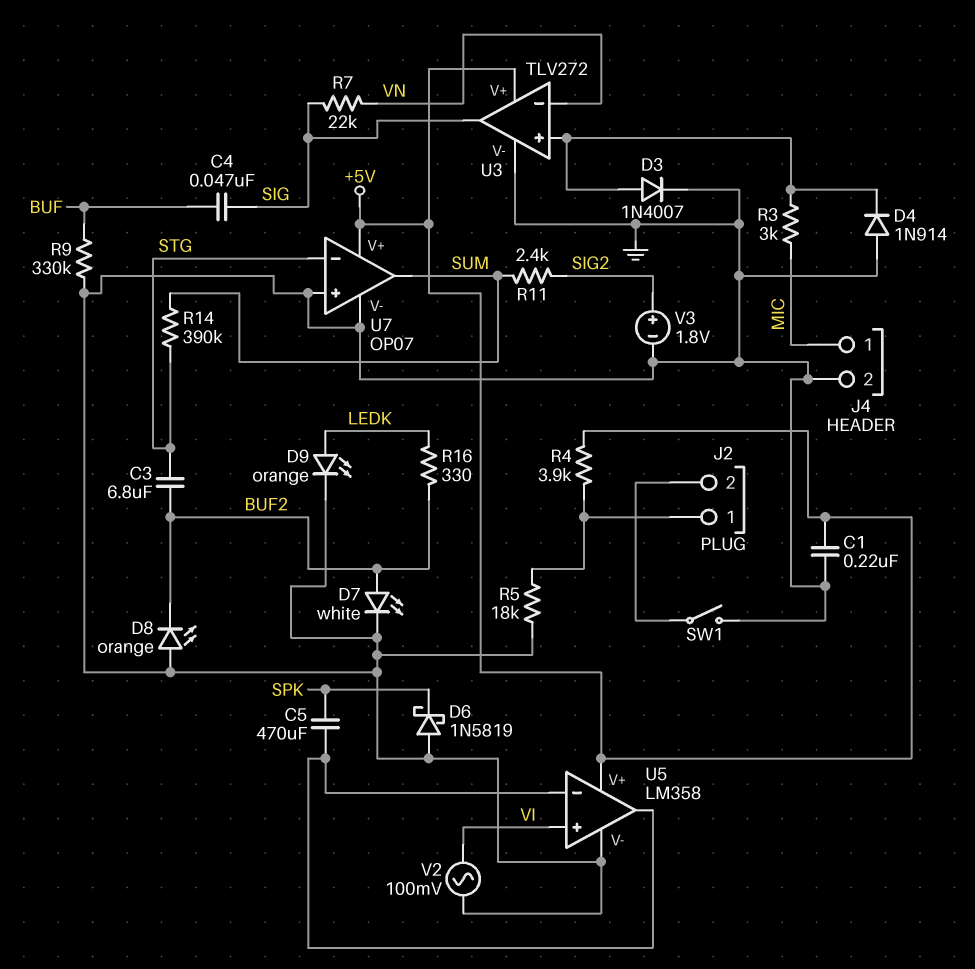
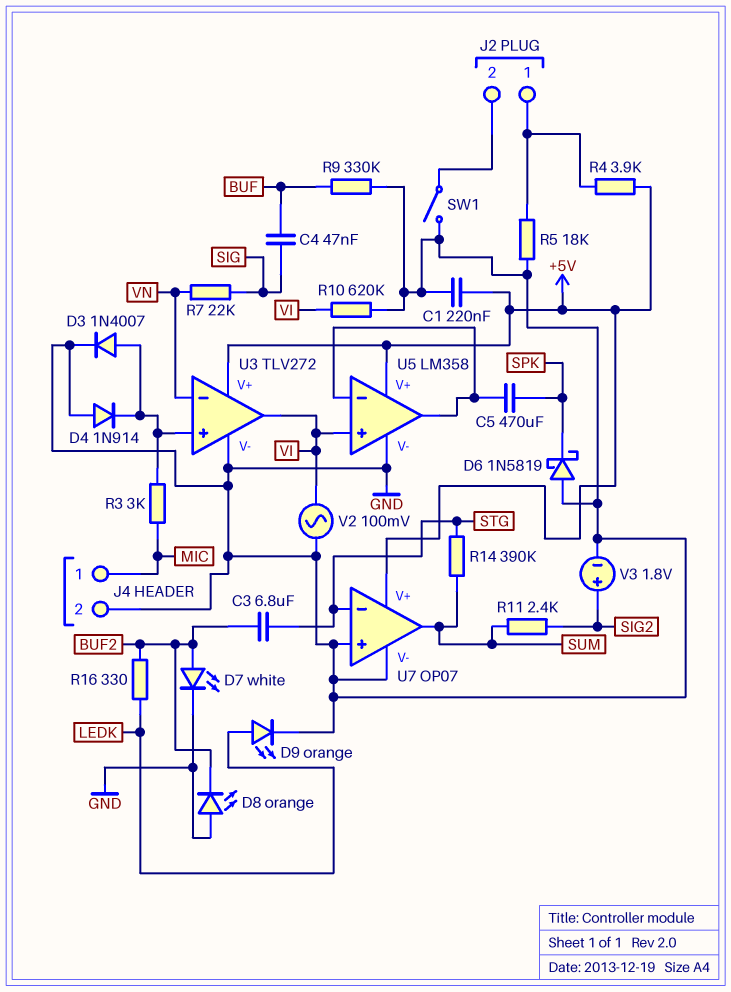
R10: none -> 620k (GND, VI)
U3 pin out: SIG -> VI

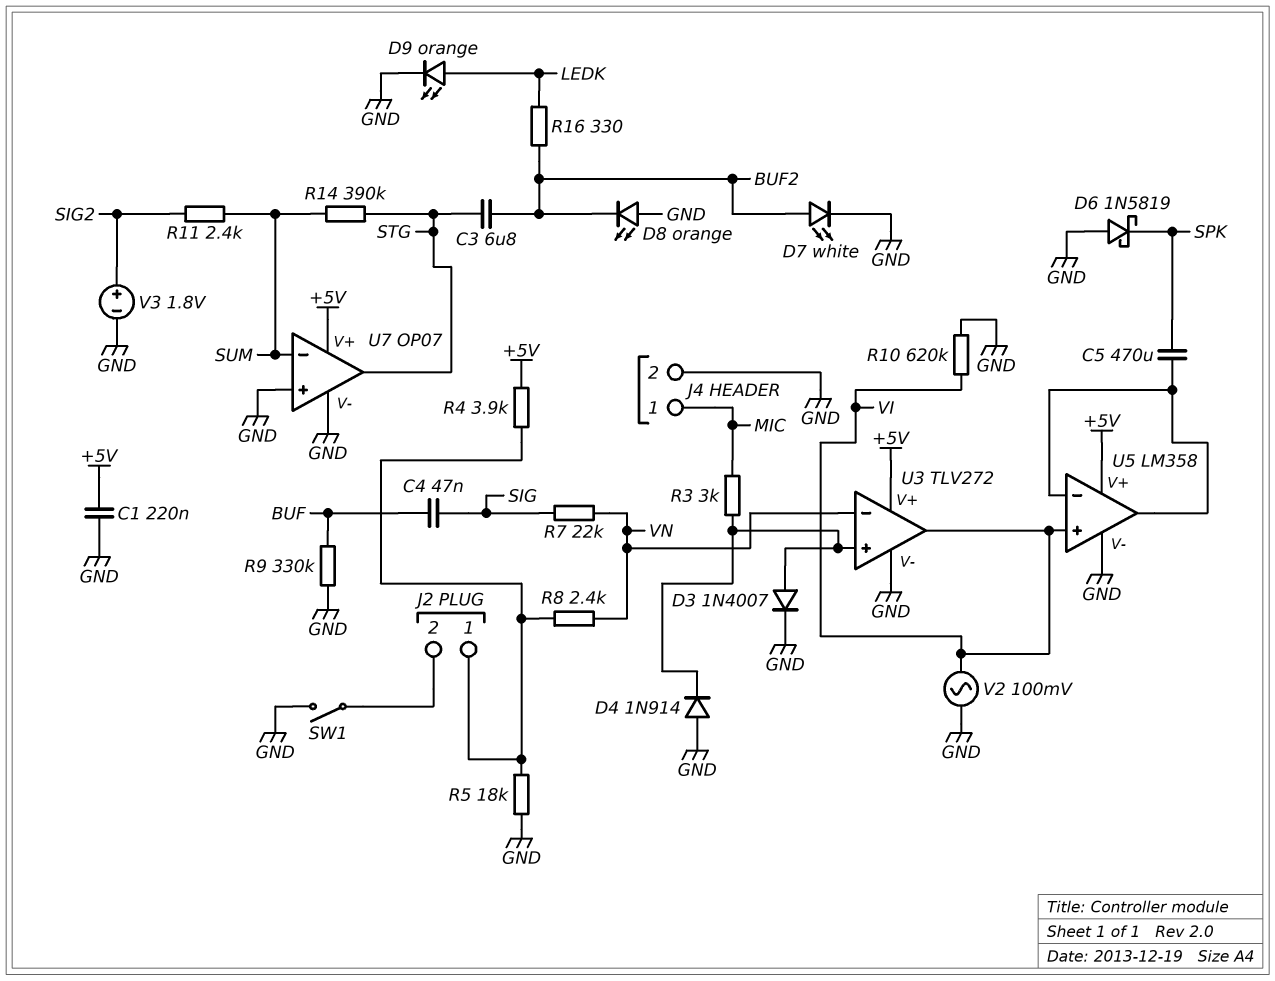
R8: none -> 2.4k (J2/1, VN)
U7 pin in-: STG -> SUM
U7 pin out: SUM -> STG

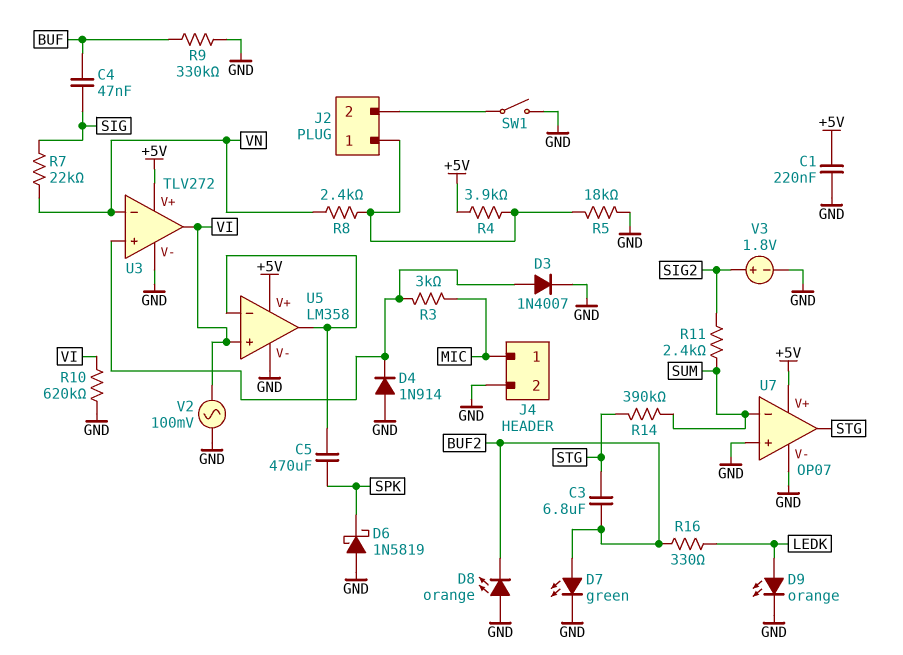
D7: LED white (A BUF2, K GND) -> LED green (A BUF2, K GND)

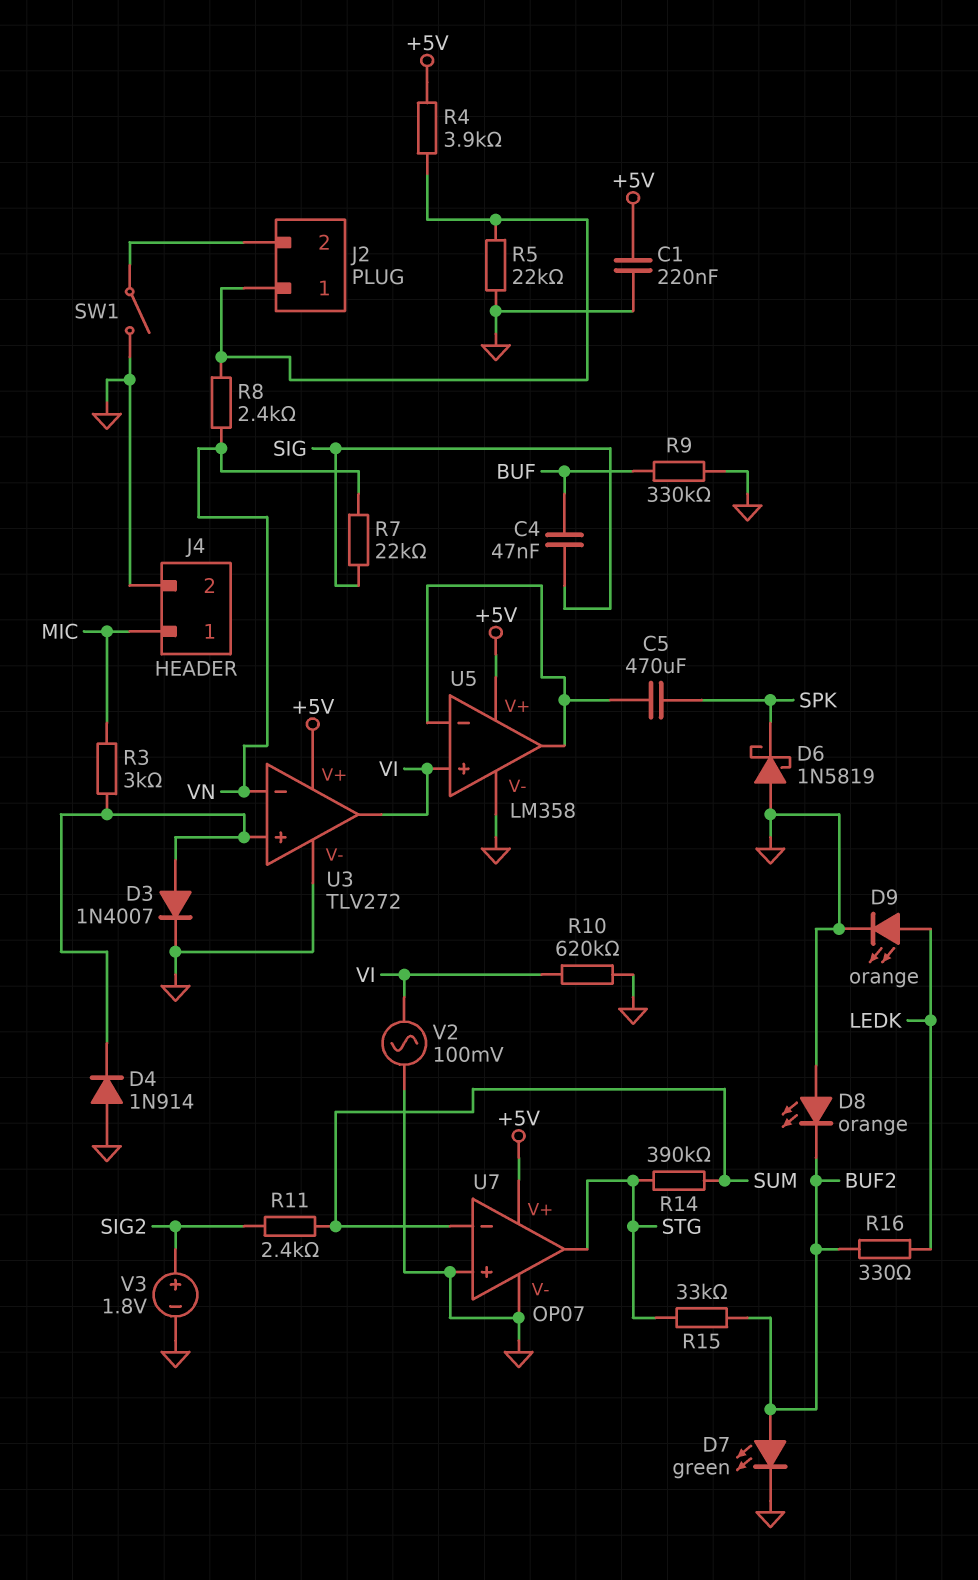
C3: 6.8uF (BUF2, STG) -> none
R5: 18k (GND, J2/1) -> 22k (GND, J2/1)
R15: none -> 33k (BUF2, STG)

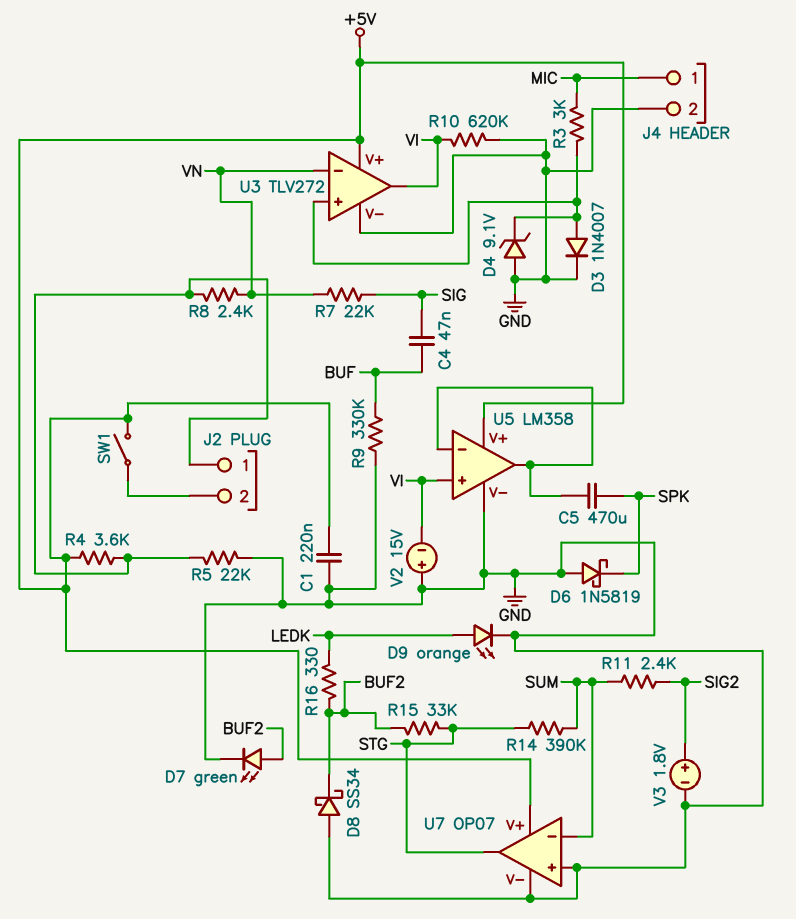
D4: diode 1N914 (A GND, K U3/in+) -> zener 9.1V (A GND, K U3/in+)
D8: LED orange (A GND, K BUF2) -> schottky SS34 (A GND, K BUF2)
R4: 3.9k (+5V, J2/1) -> 3.6k (+5V, J2/1)
SW1: switch (GND, J2/2) -> switch (+5V, J2/2)
V2: AC 100mV (GND, VI) -> 15V (plus GND, minus VI)

